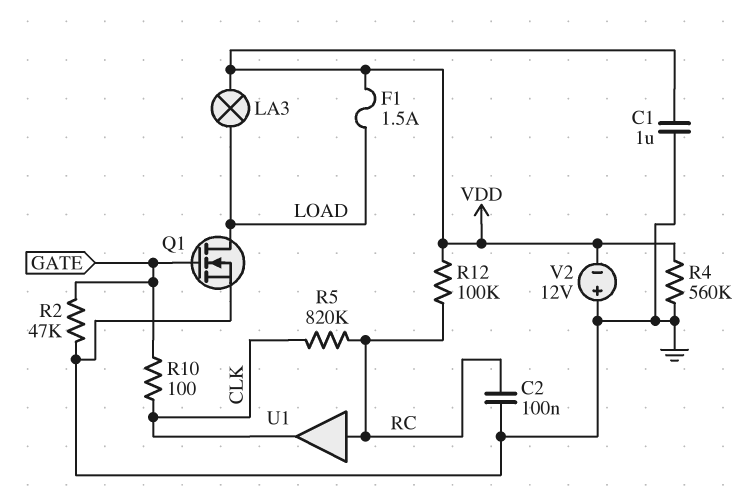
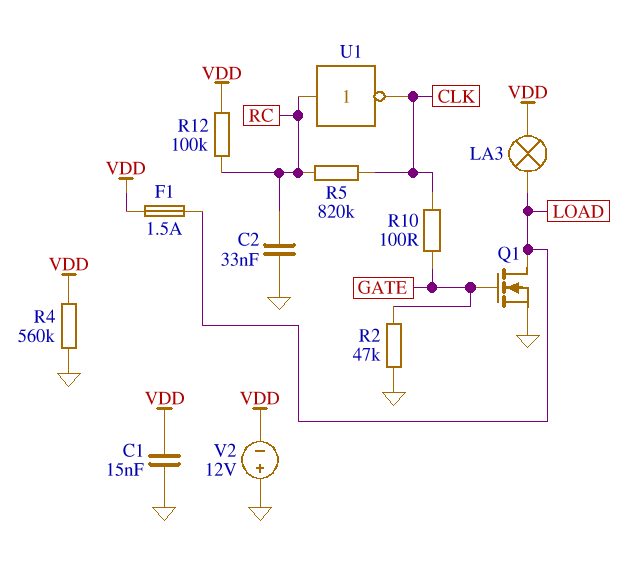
C1: 1uF (GND, VDD) -> 15nF (GND, VDD)
C2: 100nF (GND, RC) -> 33nF (GND, RC)
U1: buffer (in RC, out CLK) -> NOT (in RC, out CLK)

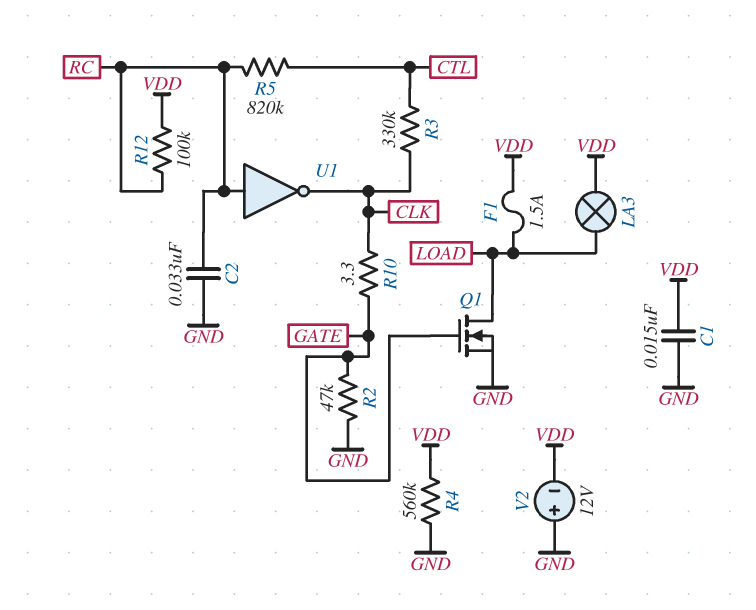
R3: none -> 330k (CLK, CTL)
R5: 820k (CLK, RC) -> 820k (CTL, RC)
R10: 100 (CLK, GATE) -> 3.3 (CLK, GATE)

